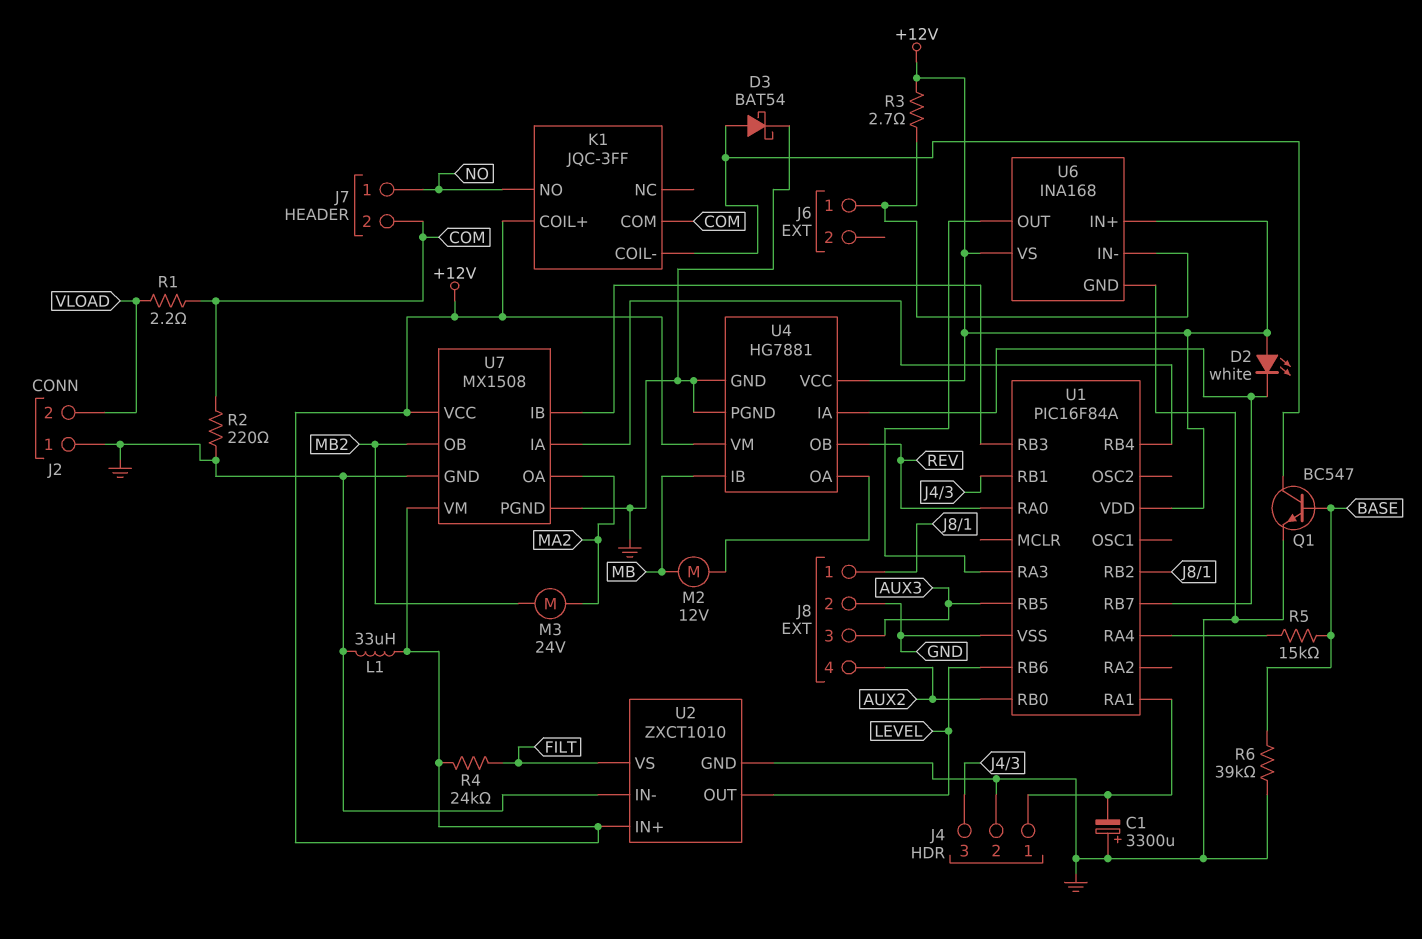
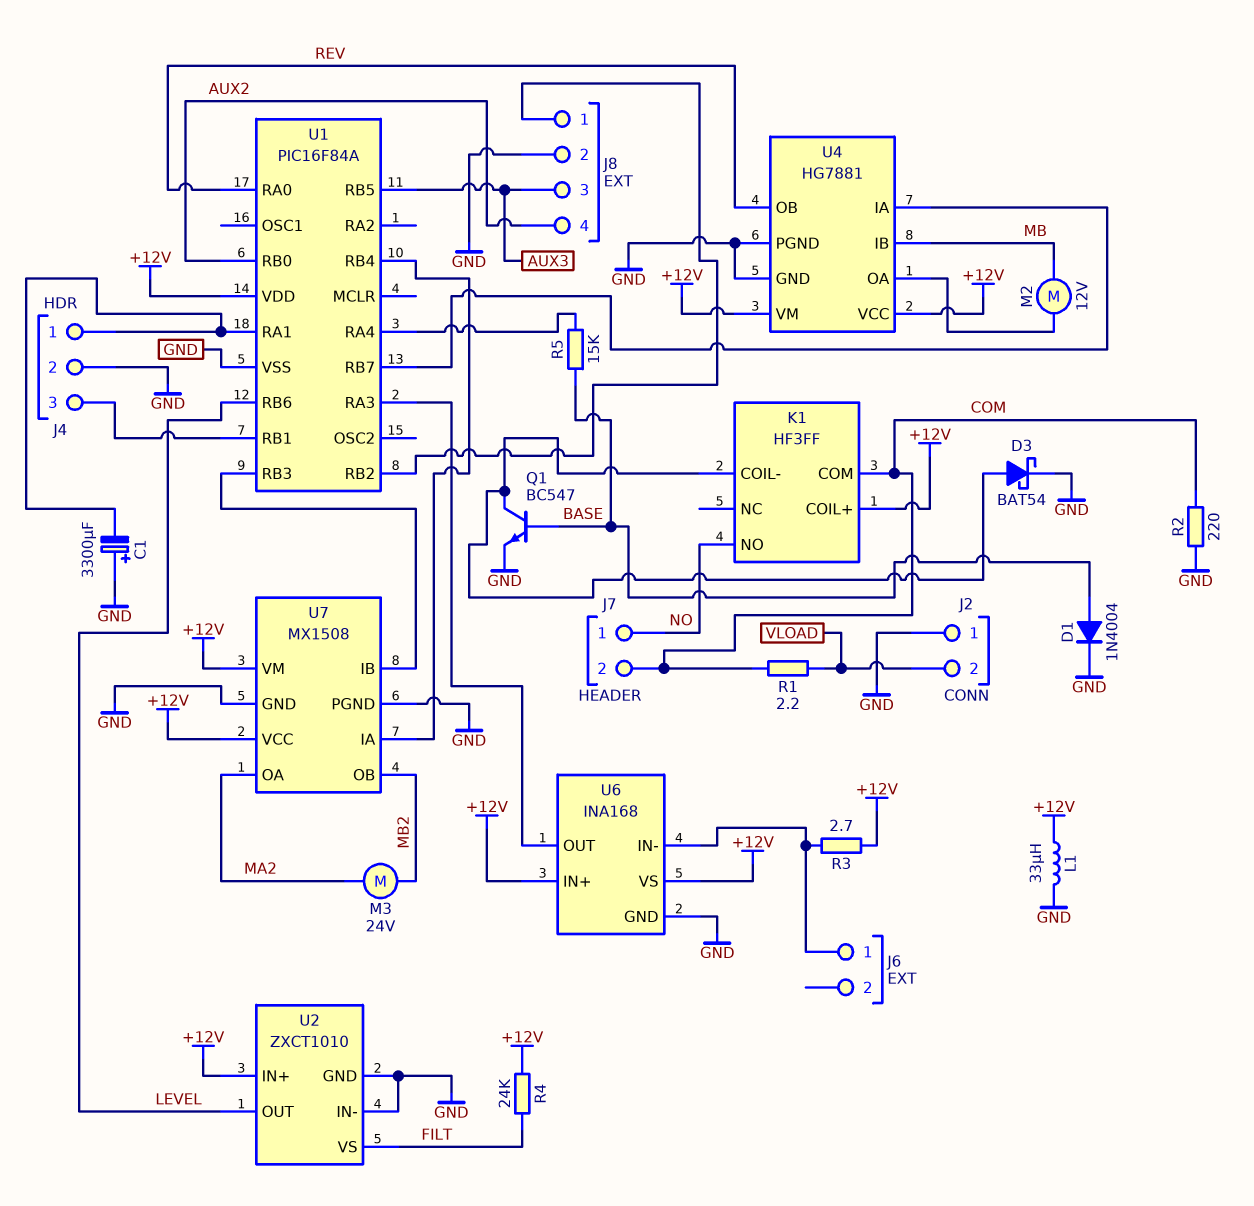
D1: none -> diode 1N4004 (A BASE, K GND)
D2: LED white (A +12V, K U1/RB7) -> none
K1: JQC-3FF -> HF3FF
R6: 39k (BASE, GND) -> none

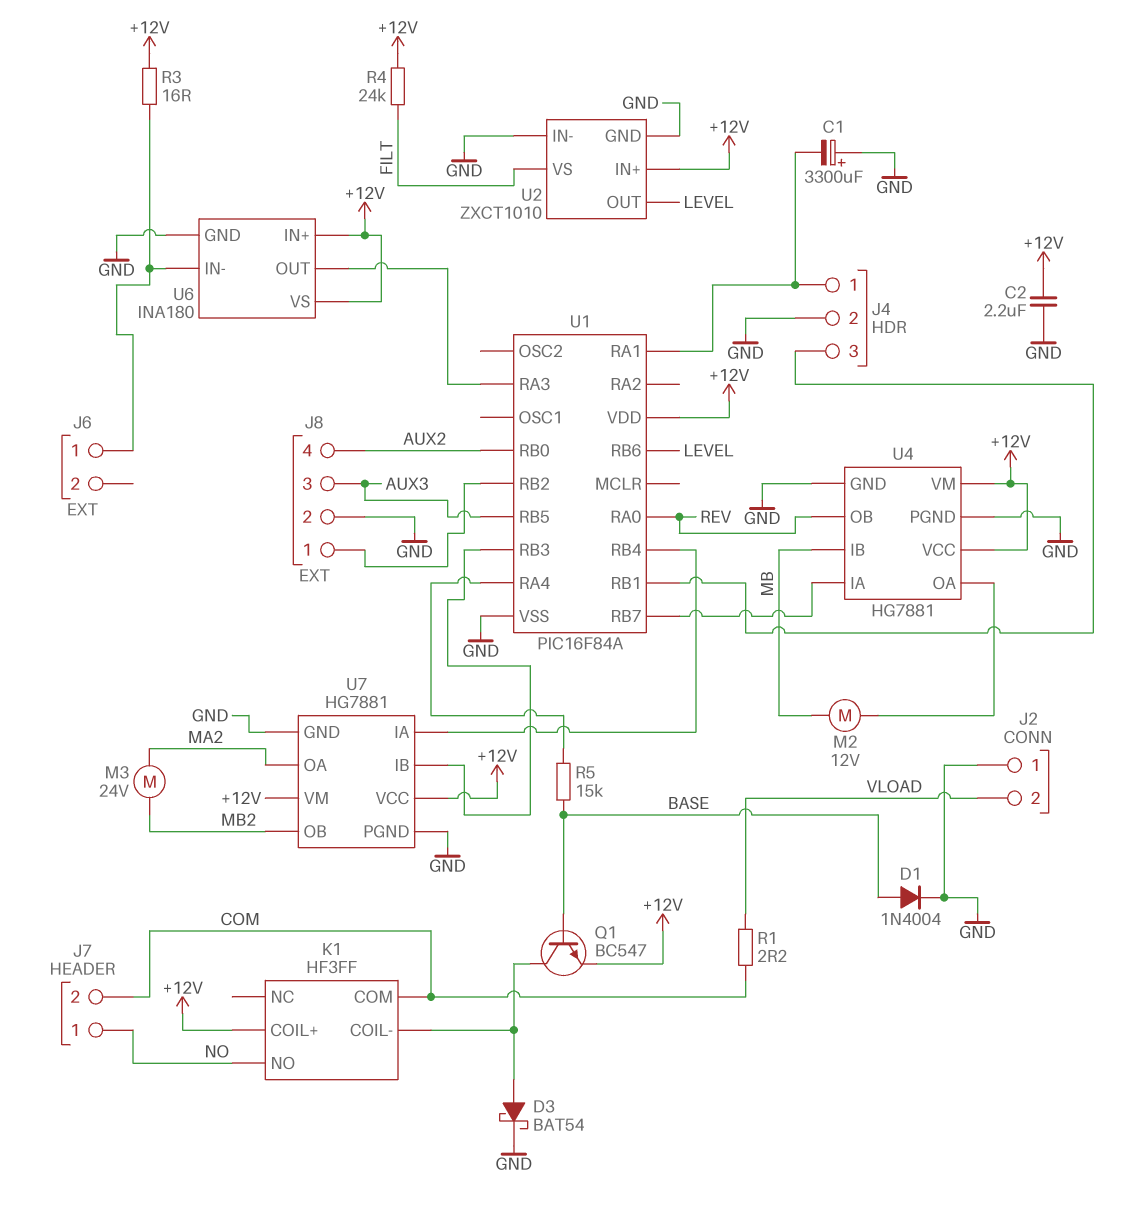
C2: none -> 2.2uF (+12V, GND)
L1: 33uH (+12V, GND) -> none
Q1: NPN BC547 (B BASE, C K1/COIL-, E GND) -> NPN BC547 (B BASE, C K1/COIL-, E +12V)
R2: 220 (COM, GND) -> none
R3: 2.7 (+12V, J6/1) -> 16 (+12V, J6/1)
U6: INA168 -> INA180
U7: MX1508 -> HG7881

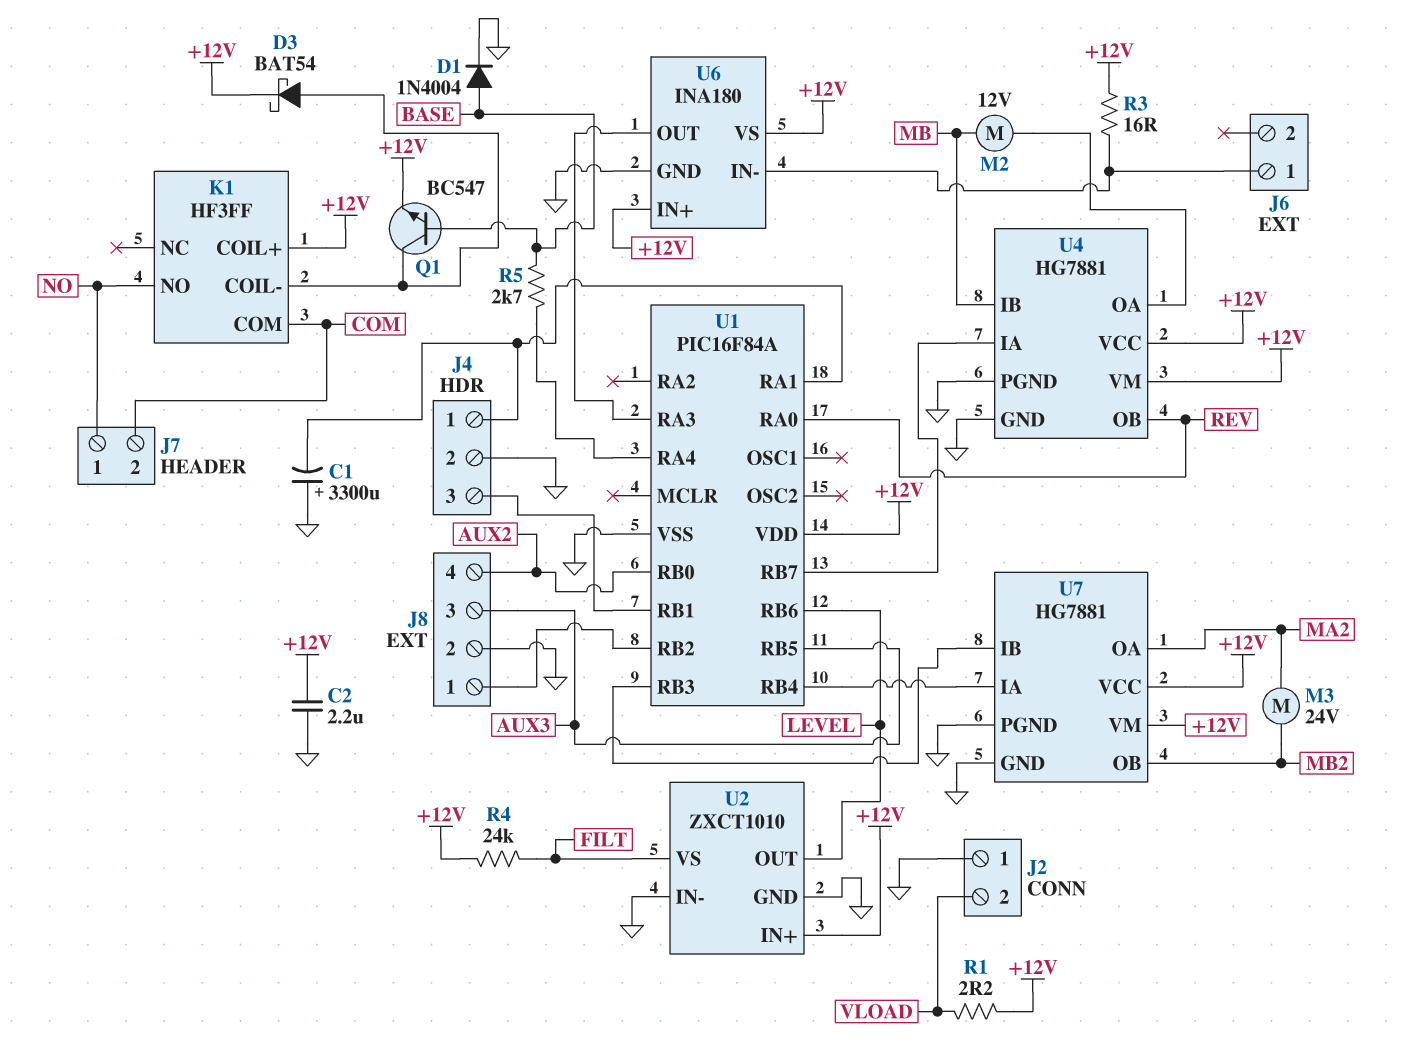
D3: schottky BAT54 (A K1/COIL-, K GND) -> schottky BAT54 (A K1/COIL-, K +12V)
R1: 2.2 (COM, VLOAD) -> 2.2 (+12V, VLOAD)
R5: 15k (BASE, U1/RA4) -> 2.7k (BASE, U1/RA4)

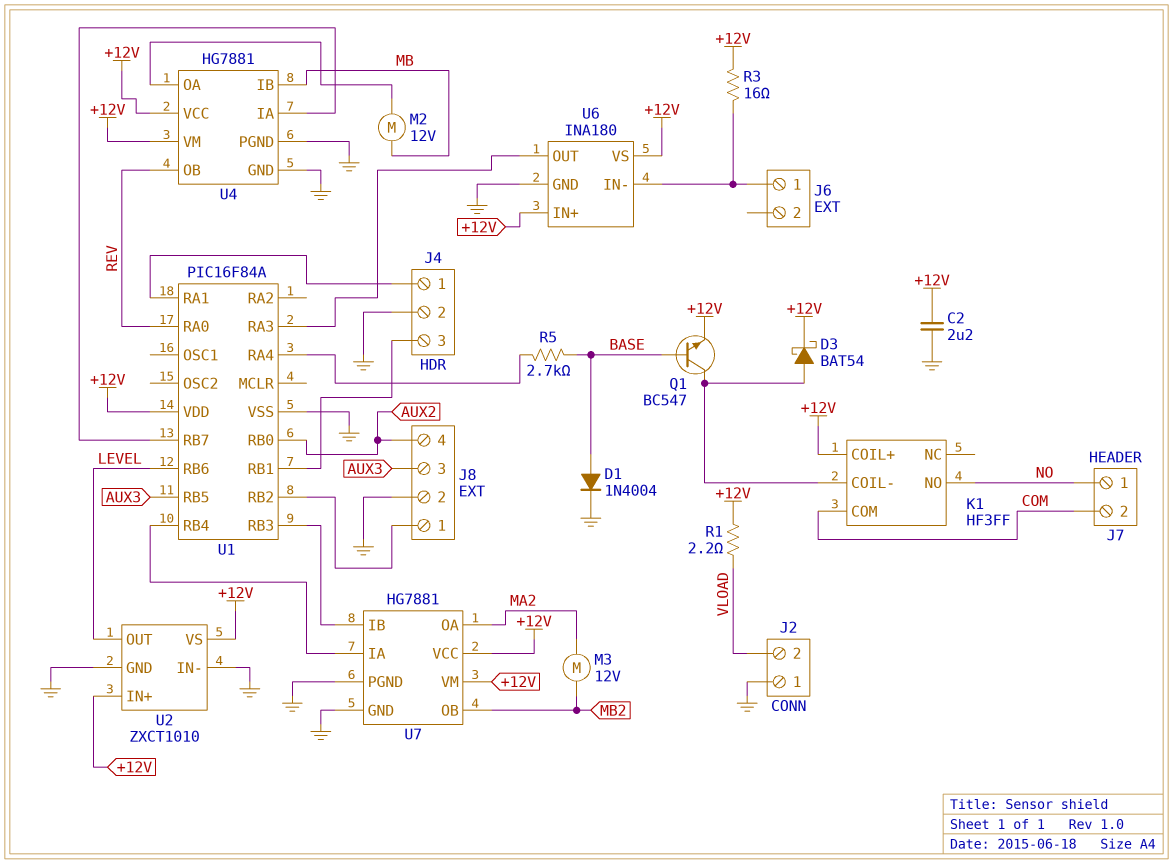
C1: 3300uF (plus GND, minus J4/1) -> none
M3: motor 24V (MA2, MB2) -> motor 12V (MA2, MB2)
R4: 24k (+12V, FILT) -> none
U2 pin VS: FILT -> +12V

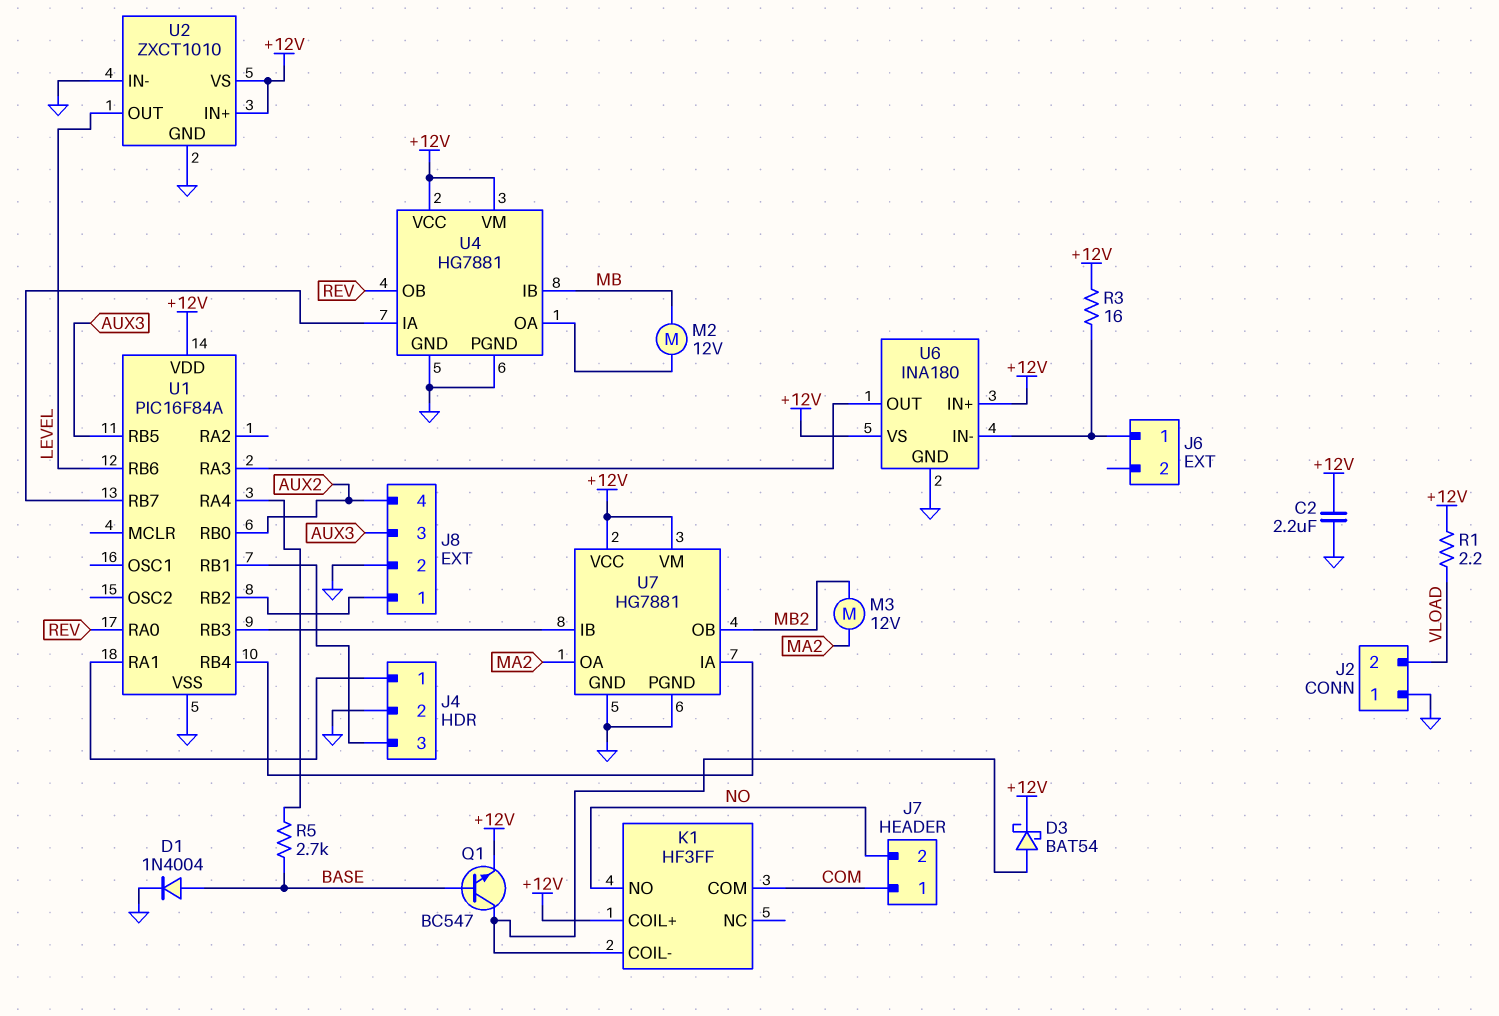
J7 pin 1: NO -> COM
J7 pin 2: COM -> NO

